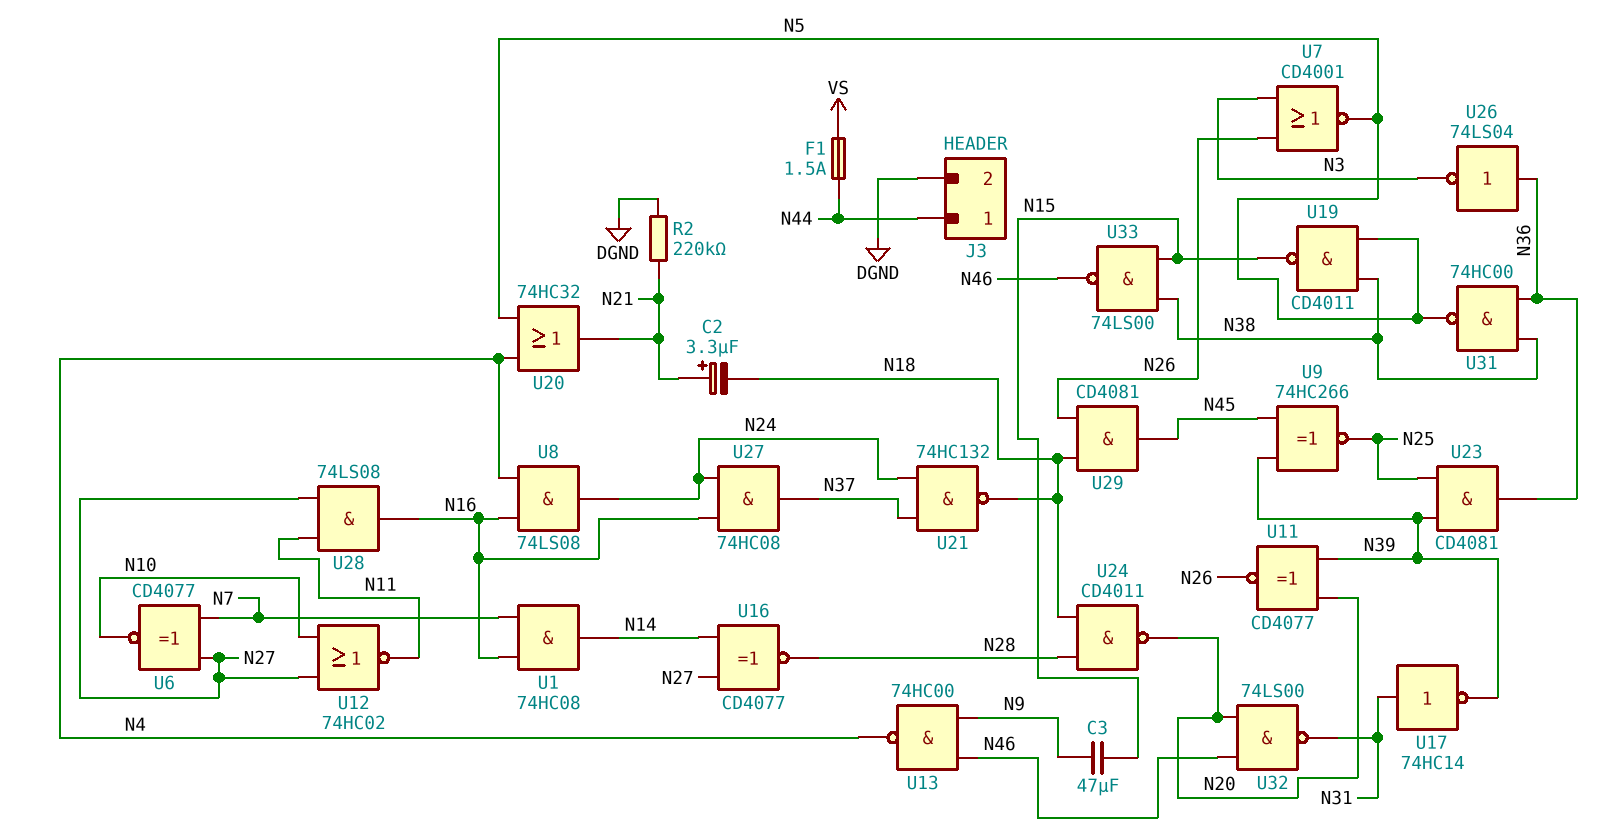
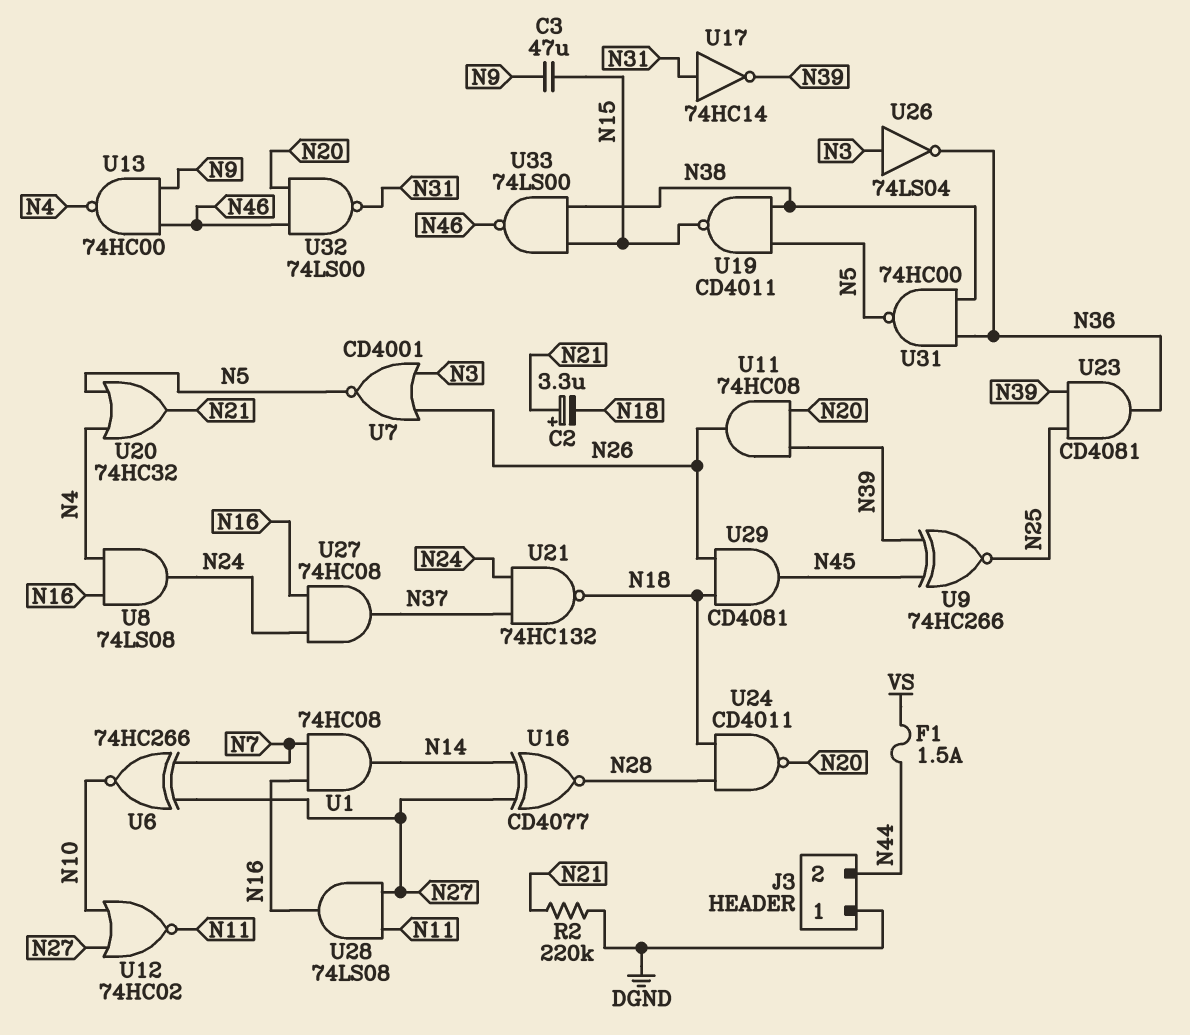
J3 pin 1: N44 -> DGND
J3 pin 2: DGND -> N44
U6: XNOR CD4077 (in N7, in N27, out N10) -> XNOR 74HC266 (in N7, in N27, out N10)
U11: XNOR CD4077 (in N20, in N39, out N26) -> AND 74HC08 (in N20, in N39, out N26)
U26: NOT 74LS04 (in N36, out N3) -> NOT 74LS04 (in N3, out N36)

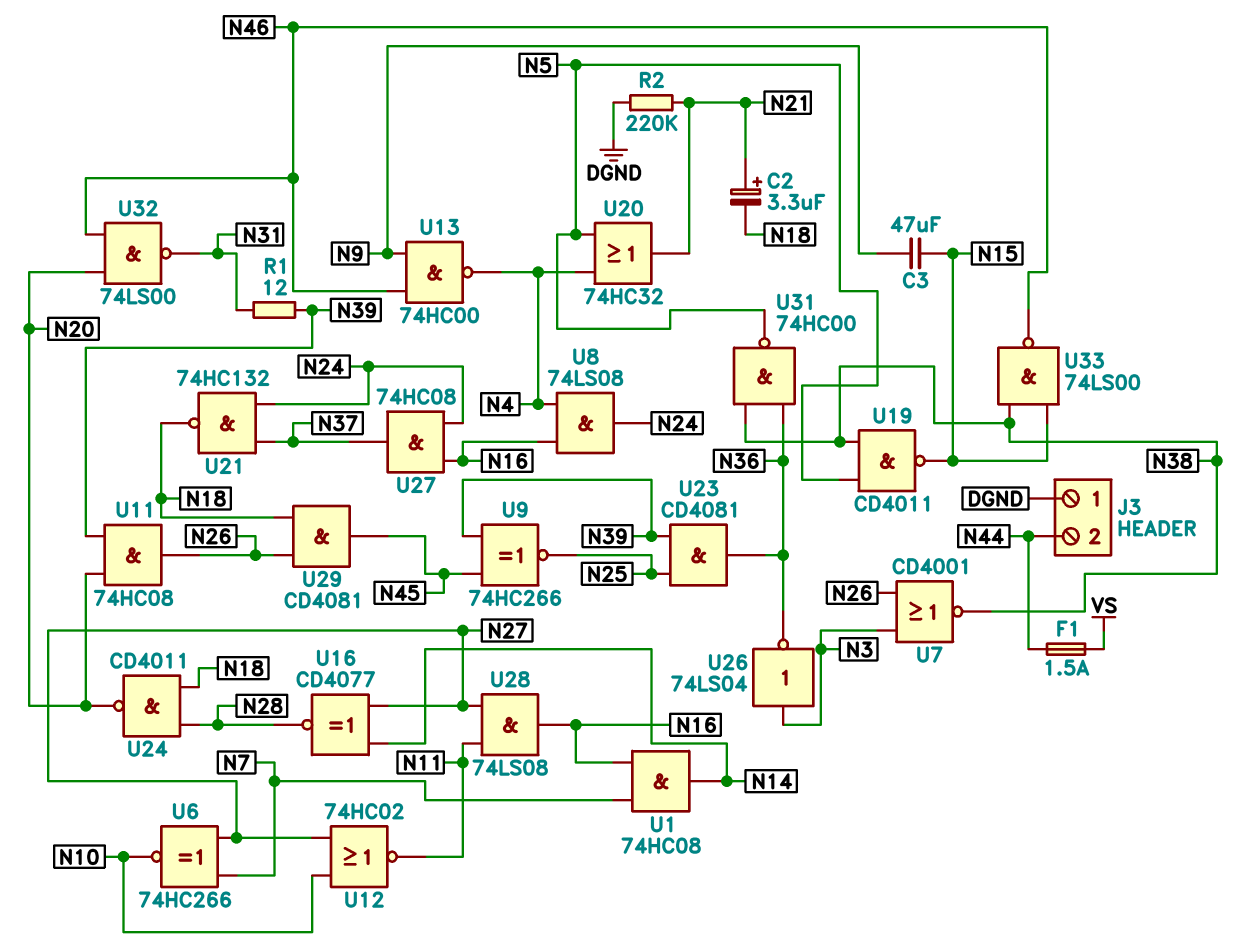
R1: none -> 12 (N31, N39)
U7: NOR CD4001 (in N3, in N26, out N5) -> NOR CD4001 (in N3, in N26, out N38)
U17: NOT 74HC14 (in N31, out N39) -> none

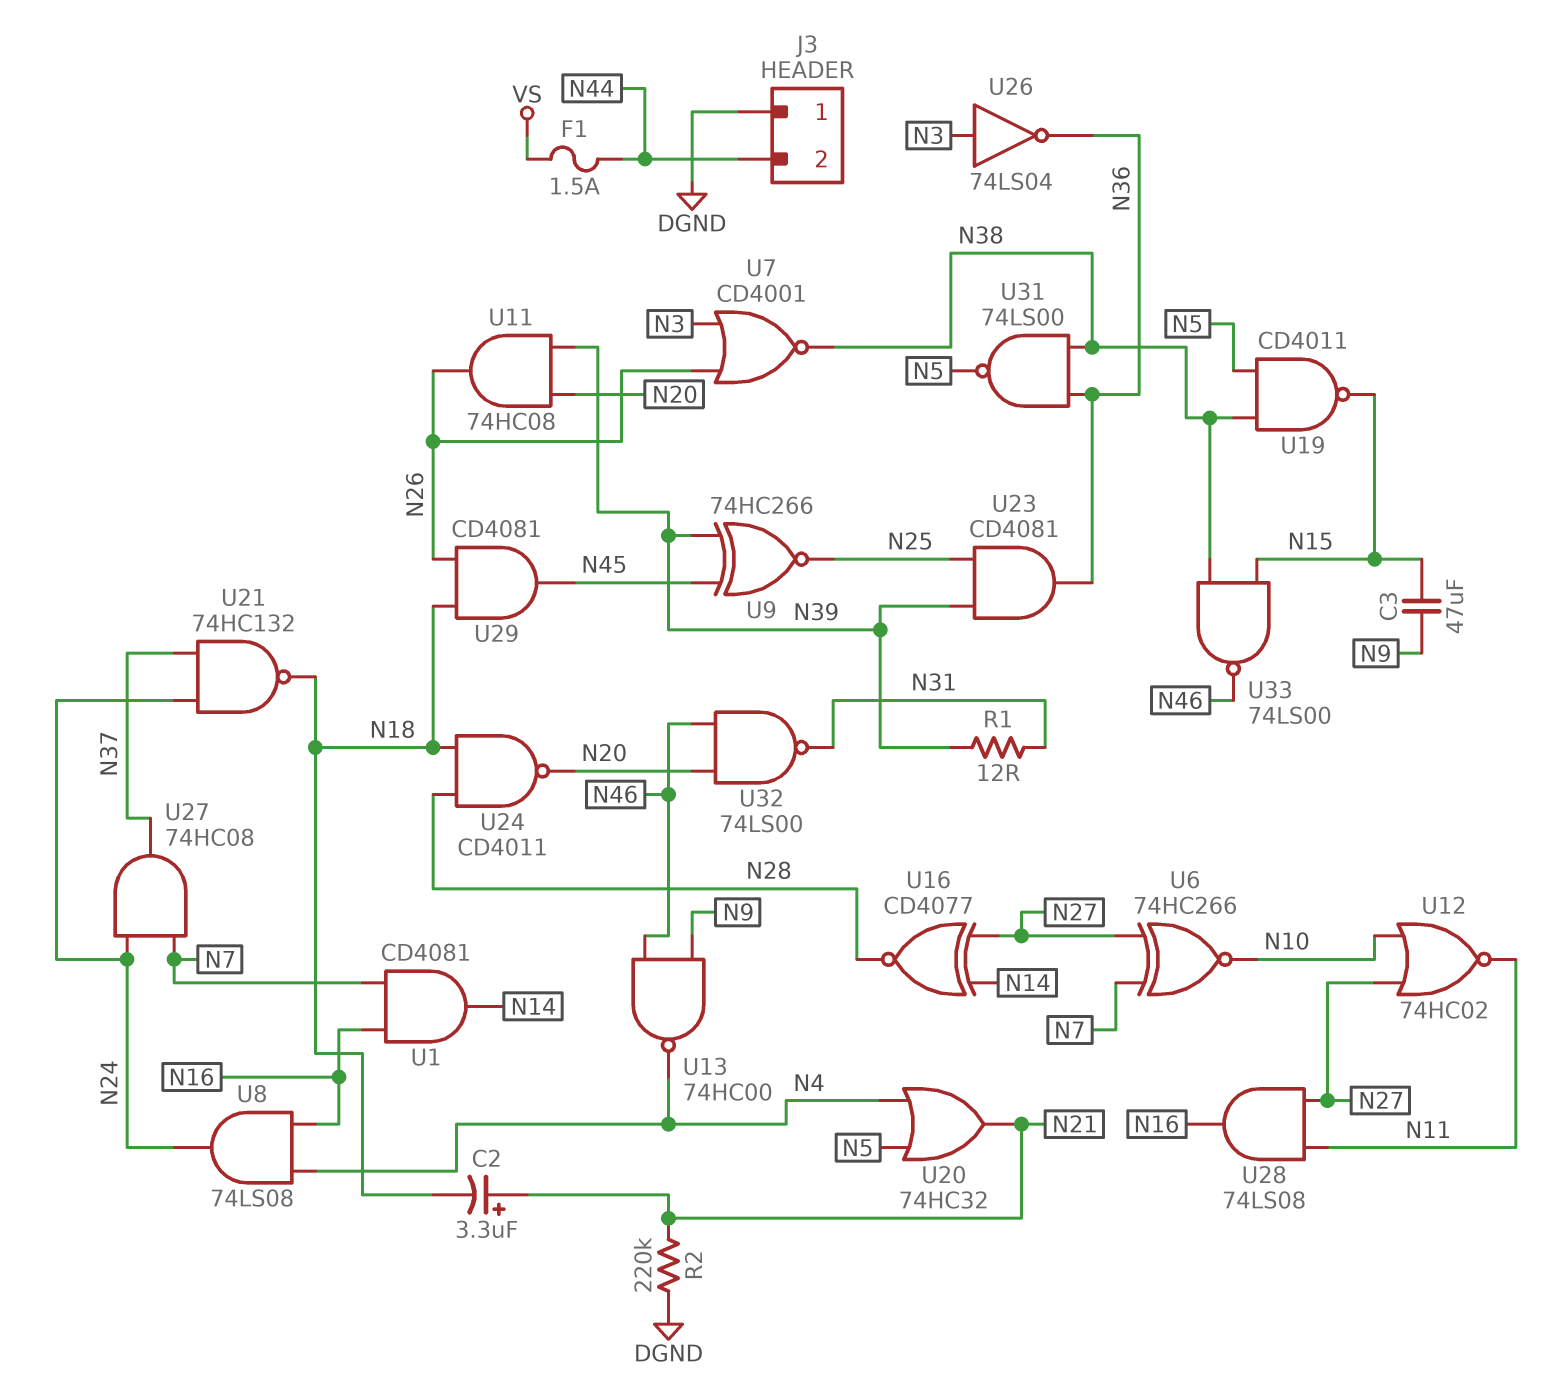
U1: AND 74HC08 (in N7, in N16, out N14) -> AND CD4081 (in N7, in N16, out N14)
U27: AND 74HC08 (in N16, in N24, out N37) -> AND 74HC08 (in N7, in N24, out N37)
U31: NAND 74HC00 (in N36, in N38, out N5) -> NAND 74LS00 (in N36, in N38, out N5)

